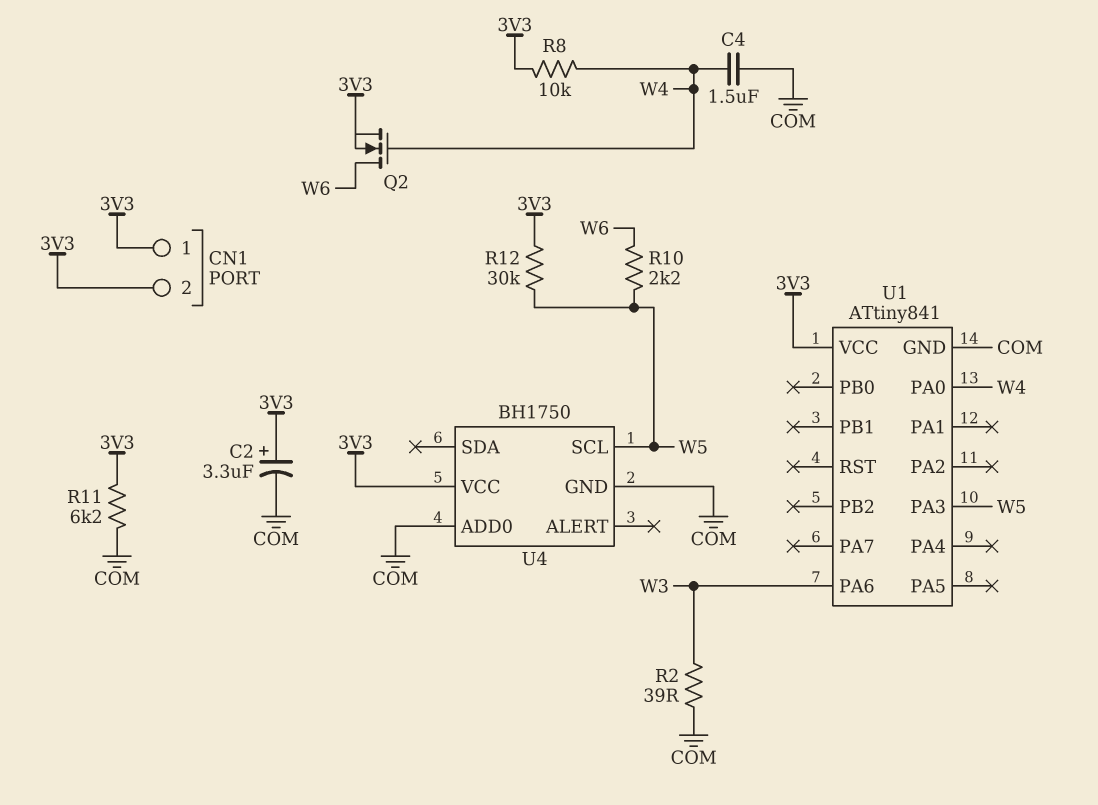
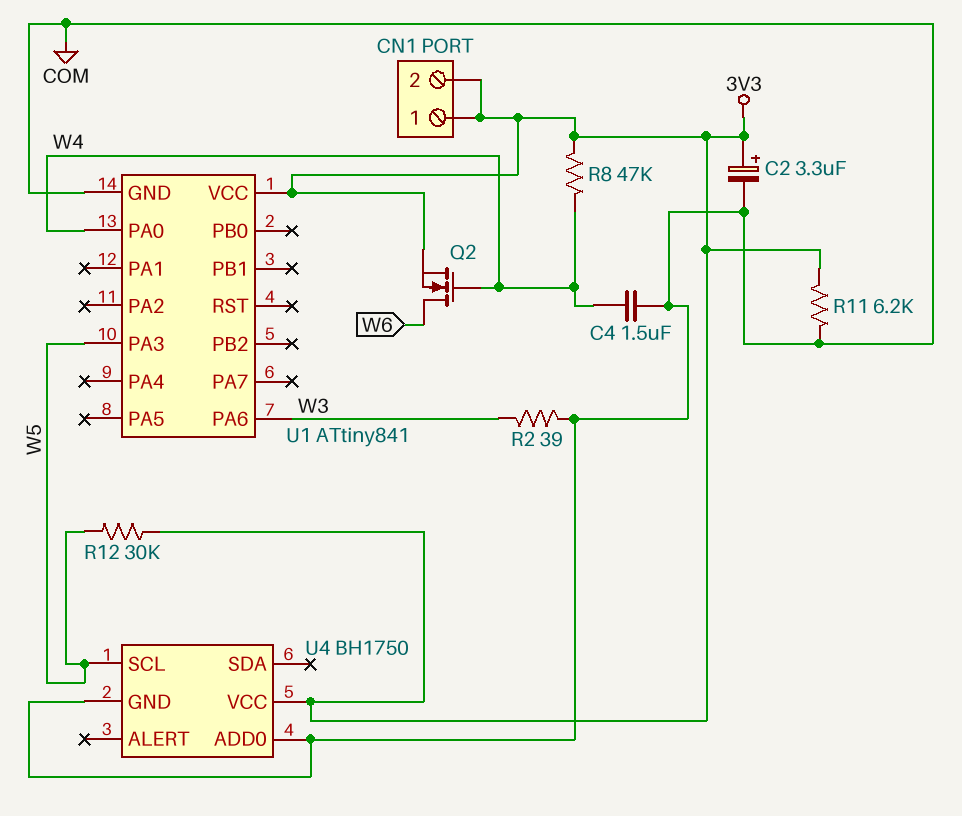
R8: 10k (3V3, W4) -> 47k (3V3, W4)
R10: 2.2k (W5, W6) -> none

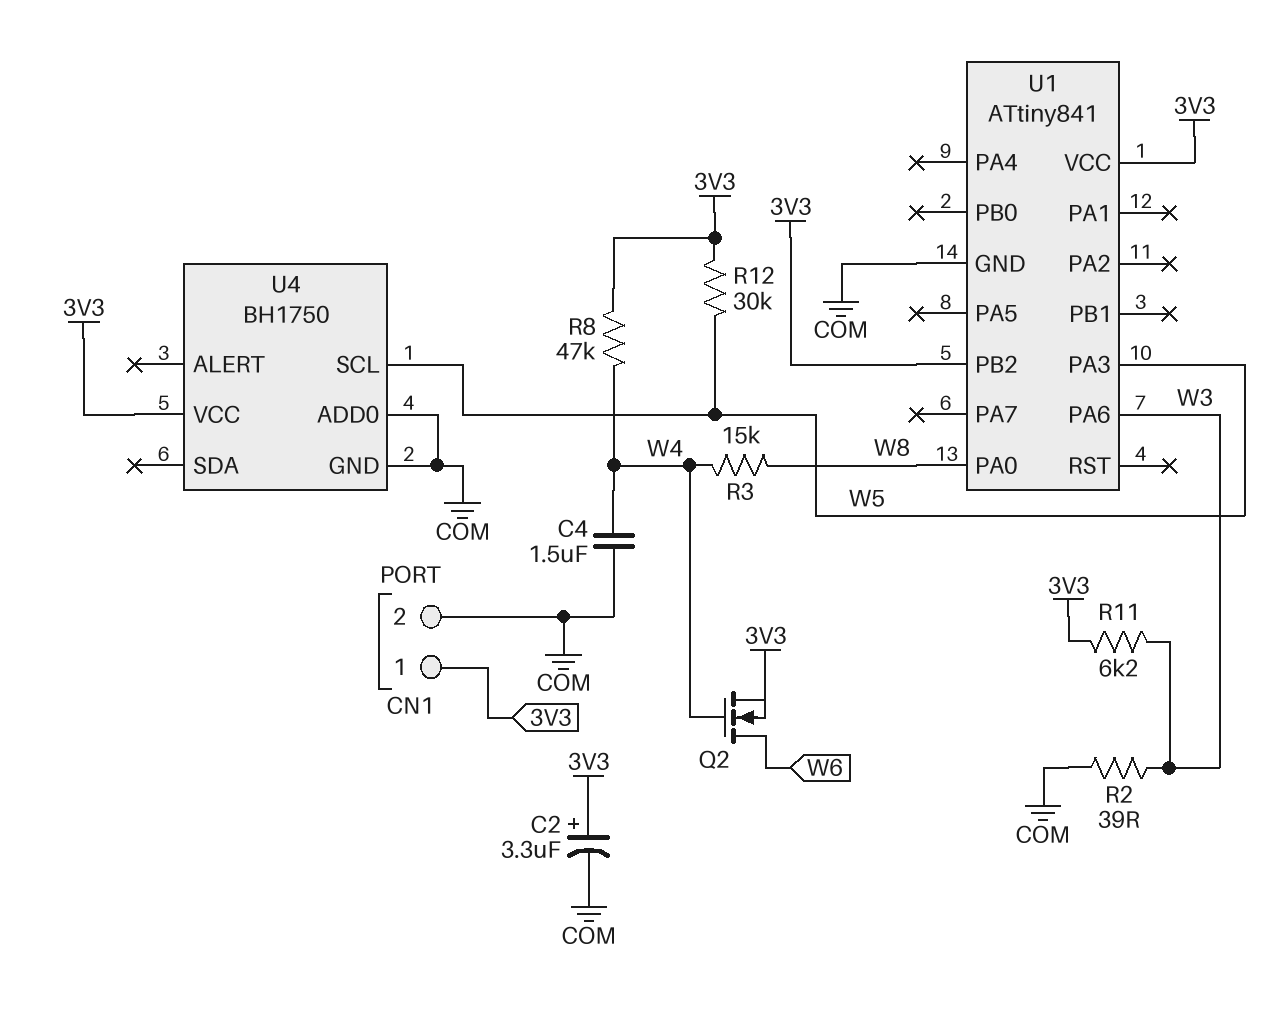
CN1 pin 2: 3V3 -> COM
R3: none -> 15k (W4, W8)
R11: 6.2k (3V3, COM) -> 6.2k (3V3, W3)
U1 pin PA0: W4 -> W8
U1 pin PB2: none -> 3V3

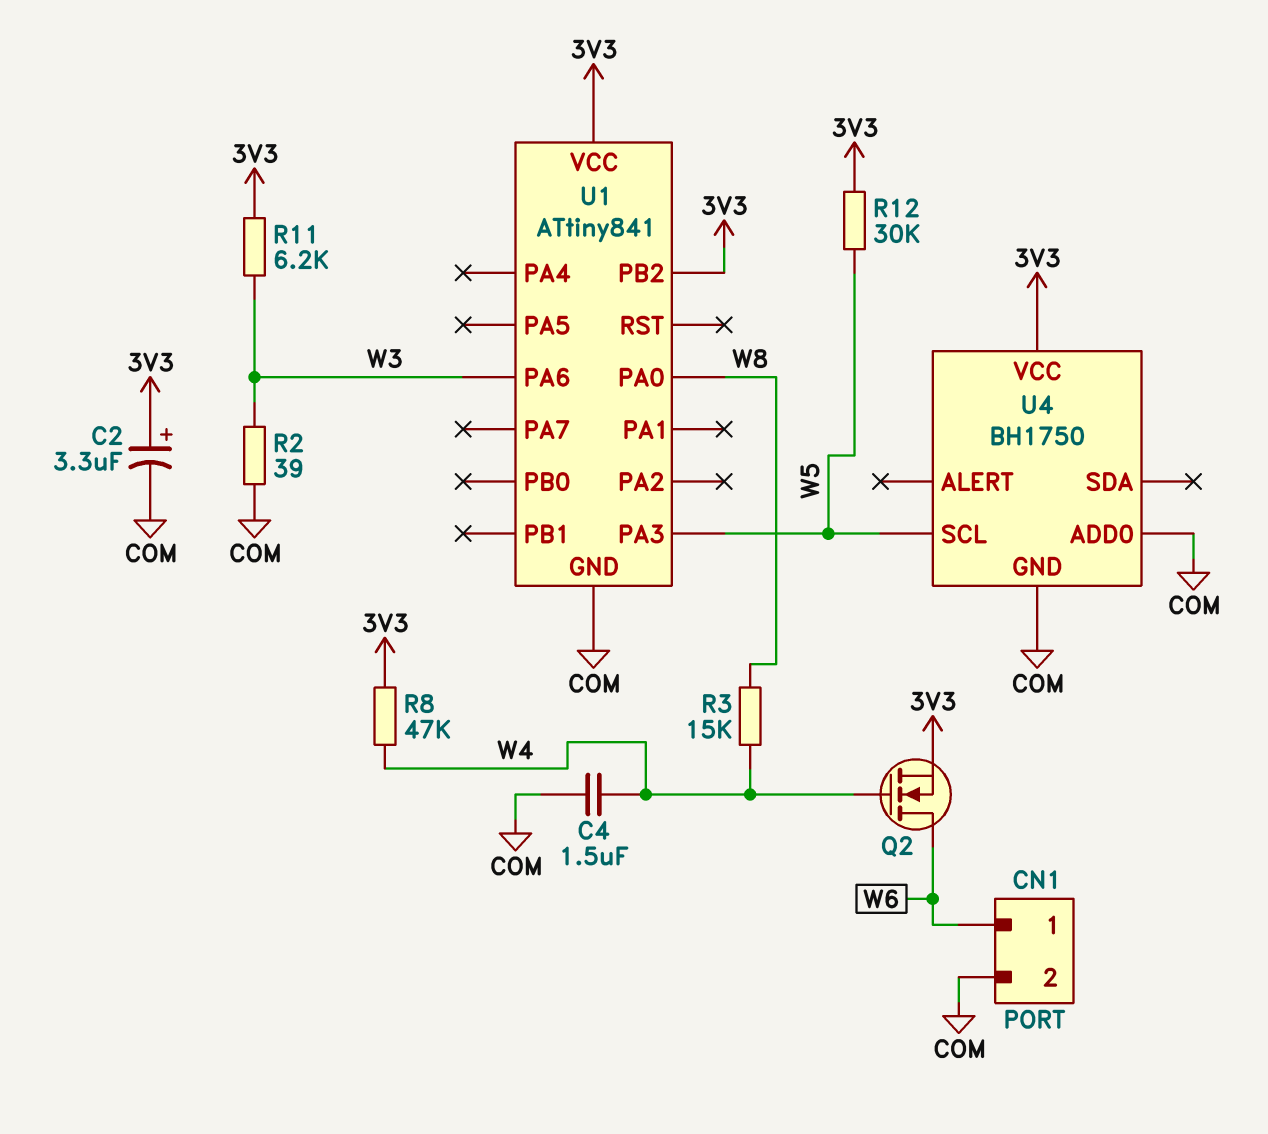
CN1 pin 1: 3V3 -> W6

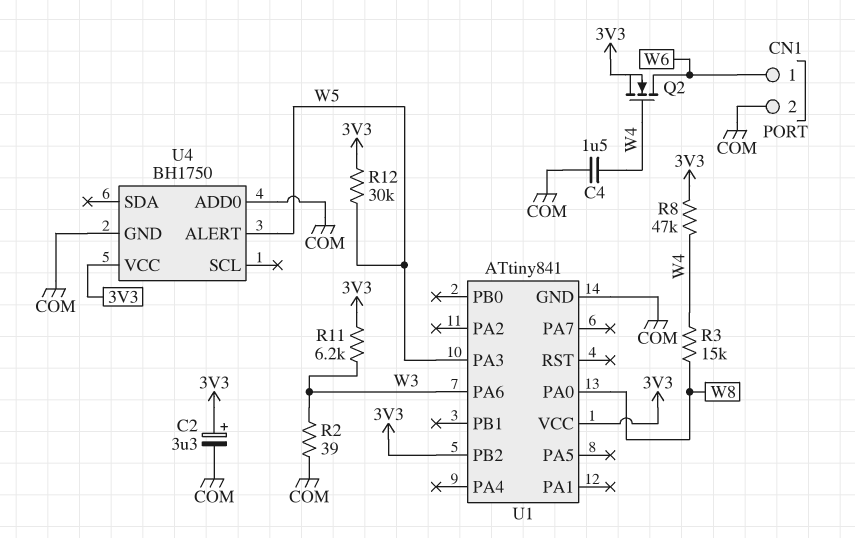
U4 pin ALERT: none -> W5
U4 pin SCL: W5 -> none

